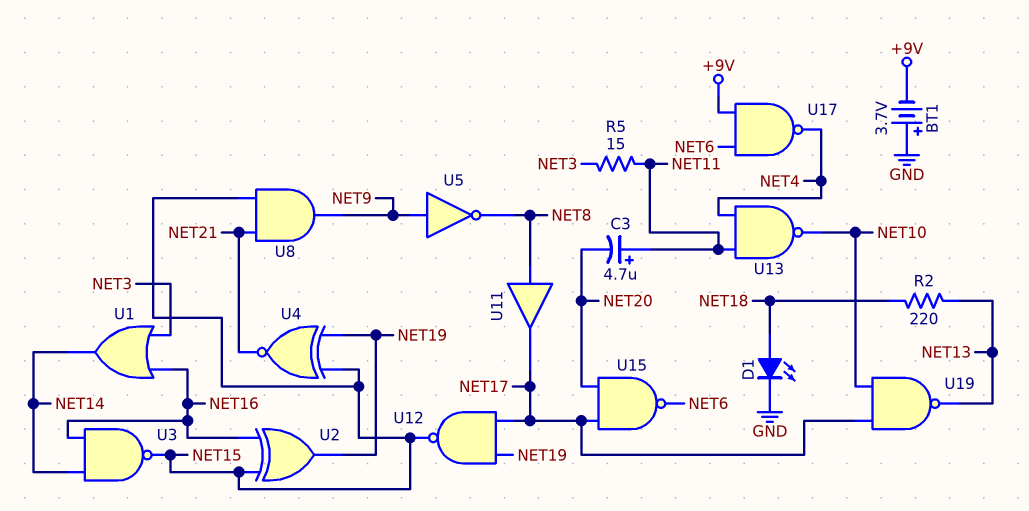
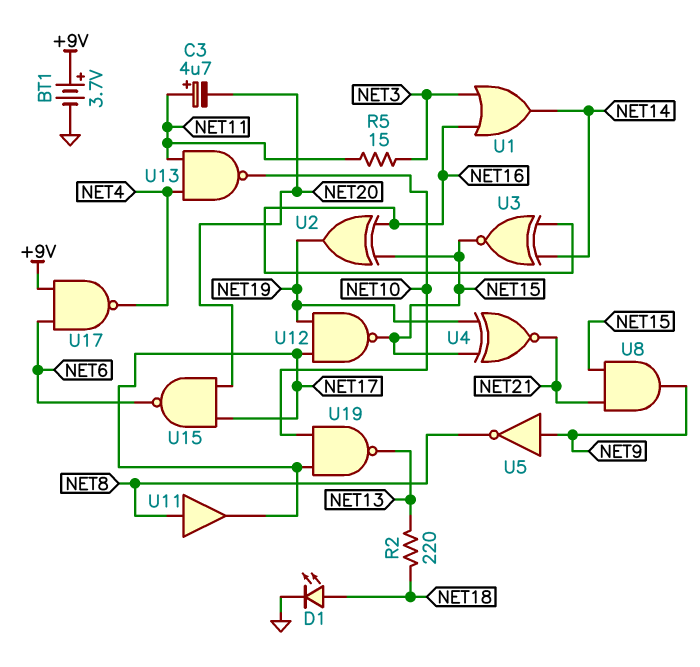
BT1: 3.7V (plus GND, minus +9V) -> 3.7V (plus +9V, minus GND)
U3: NAND (in NET14, in NET16, out NET15) -> XNOR (in NET14, in NET16, out NET15)

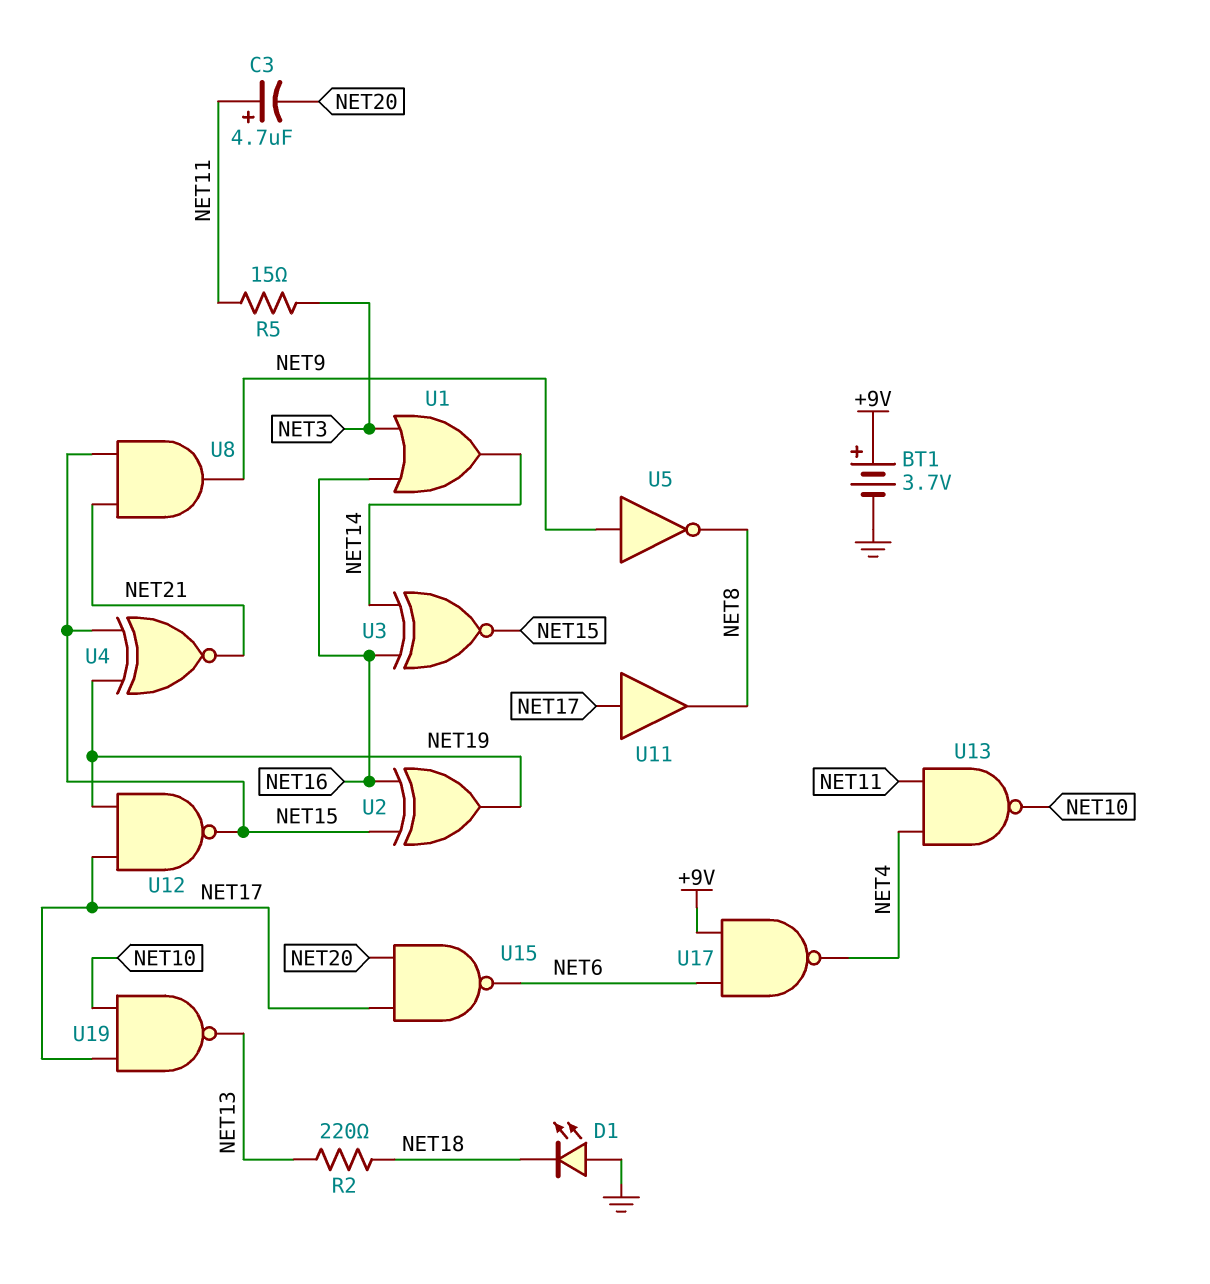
D1: LED (A NET18, K GND) -> LED (A GND, K NET18)
U11: buffer (in NET8, out NET17) -> buffer (in NET17, out NET8)

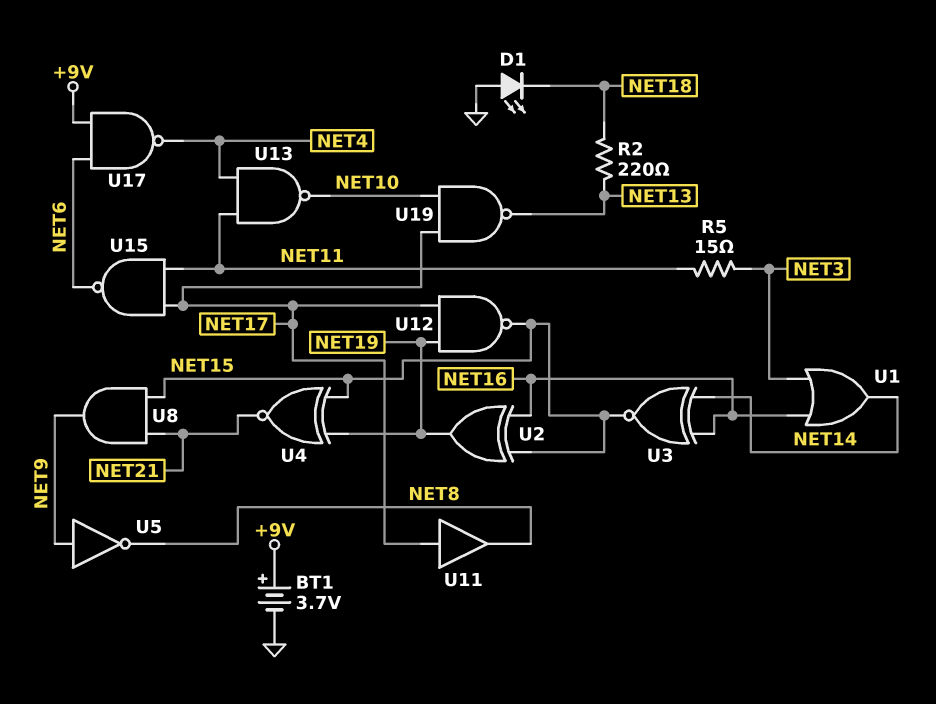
C3: 4.7uF (plus NET11, minus NET20) -> none
U15: NAND (in NET17, in NET20, out NET6) -> NAND (in NET11, in NET17, out NET6)

